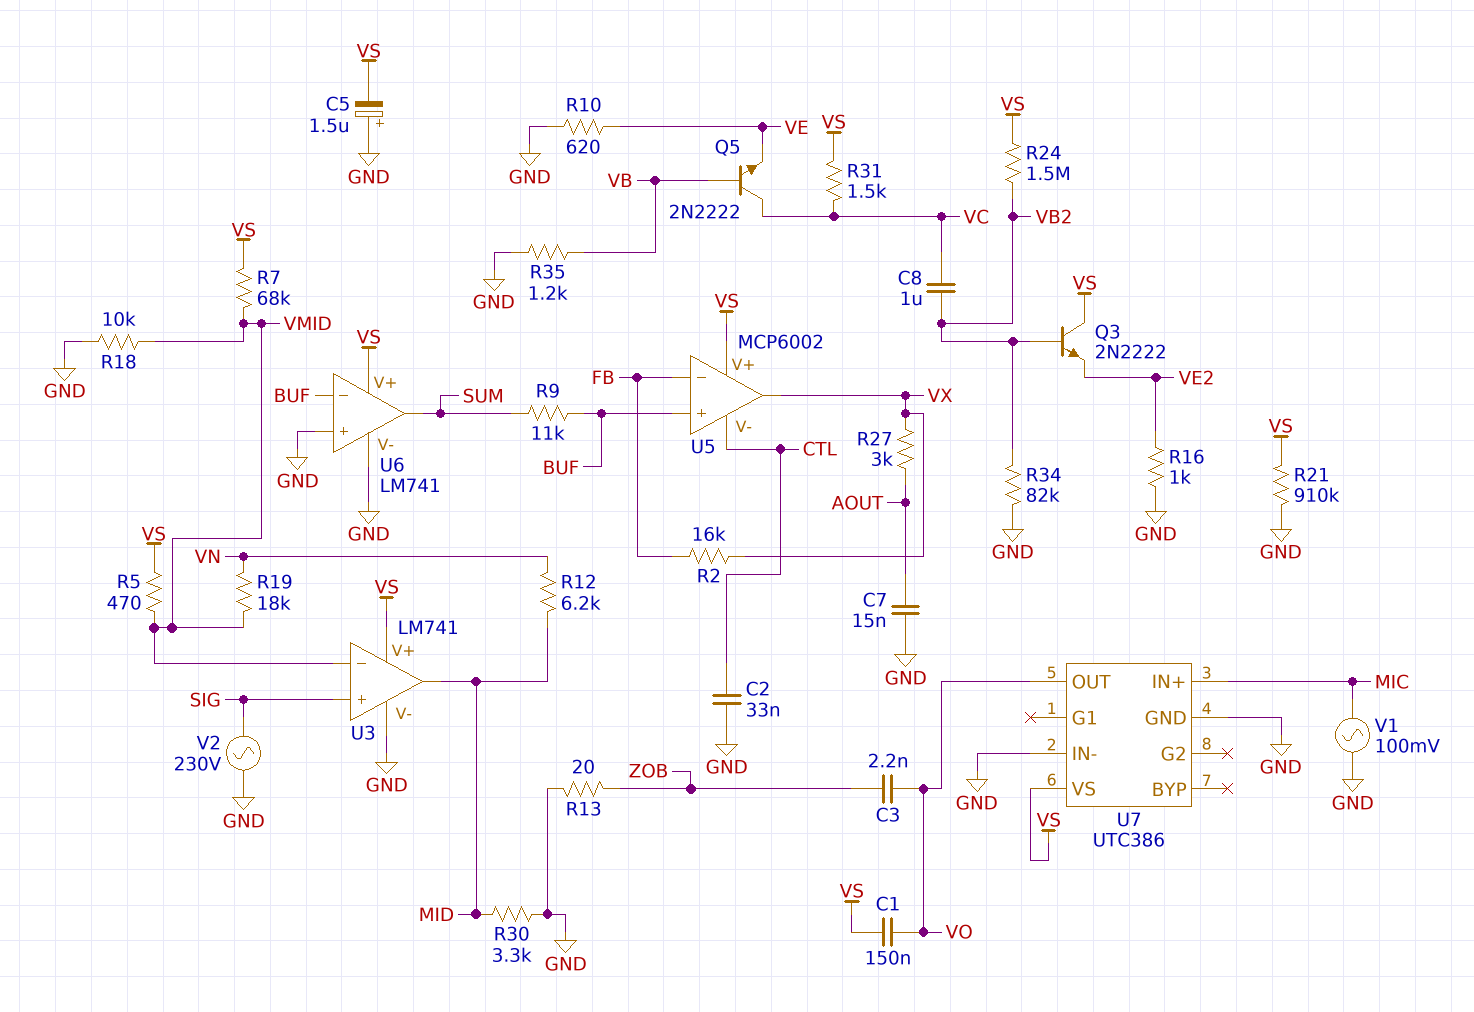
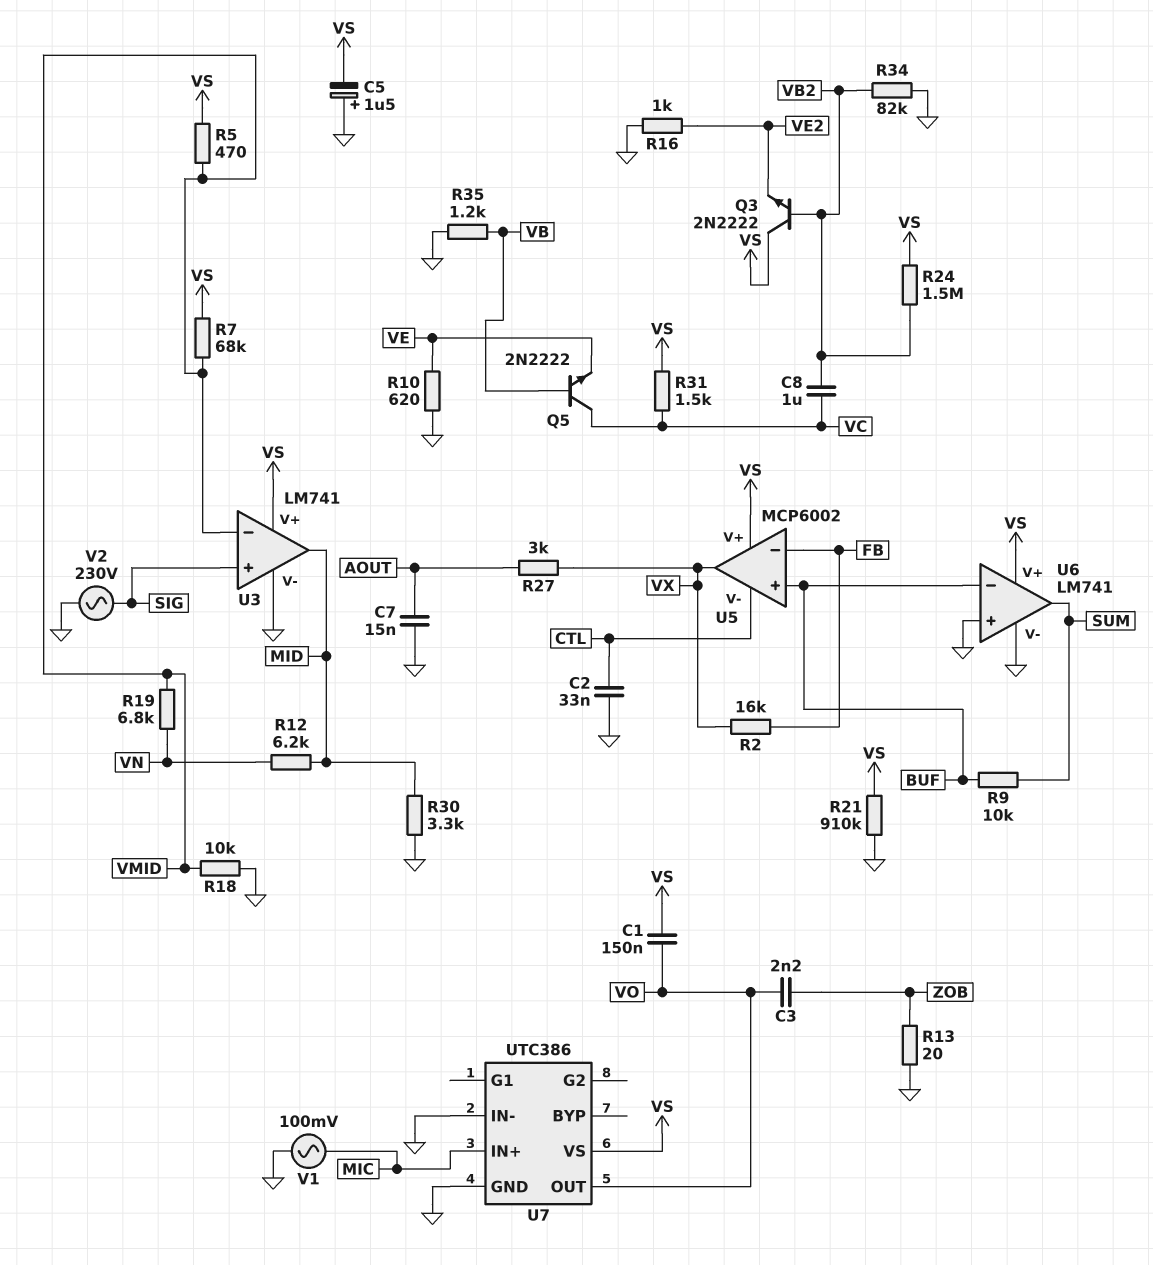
R9: 11k (BUF, SUM) -> 10k (BUF, SUM)
R19: 18k (VMID, VN) -> 6.8k (VMID, VN)

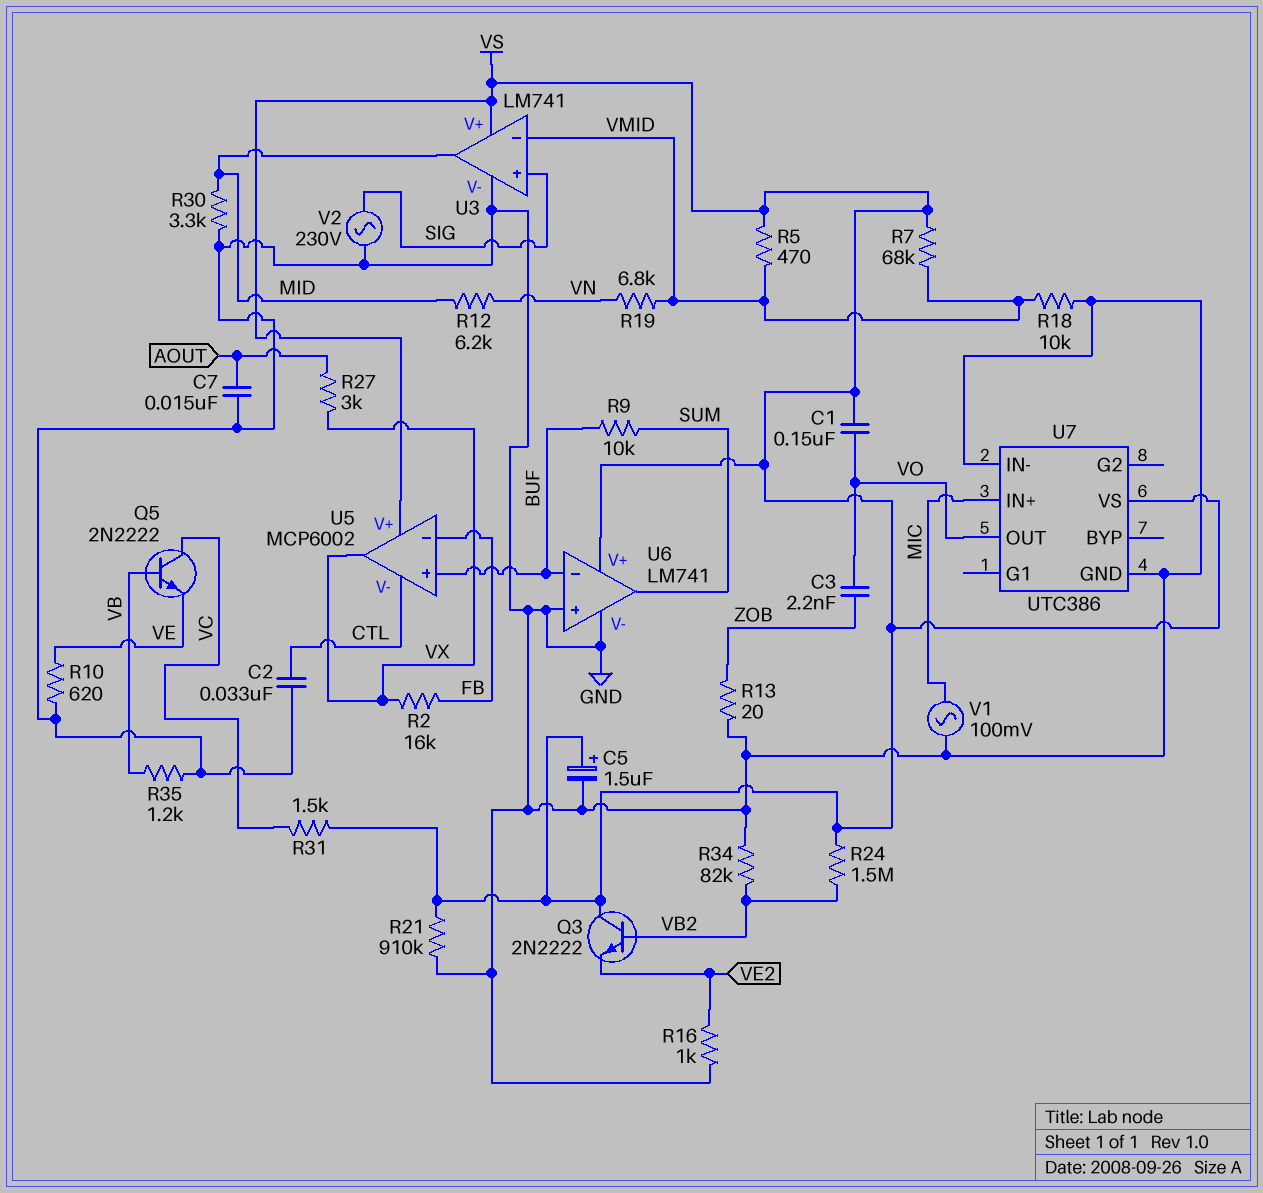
C5: 1.5uF (plus GND, minus VS) -> 1.5uF (plus VS, minus GND)
C8: 1uF (VB2, VC) -> none

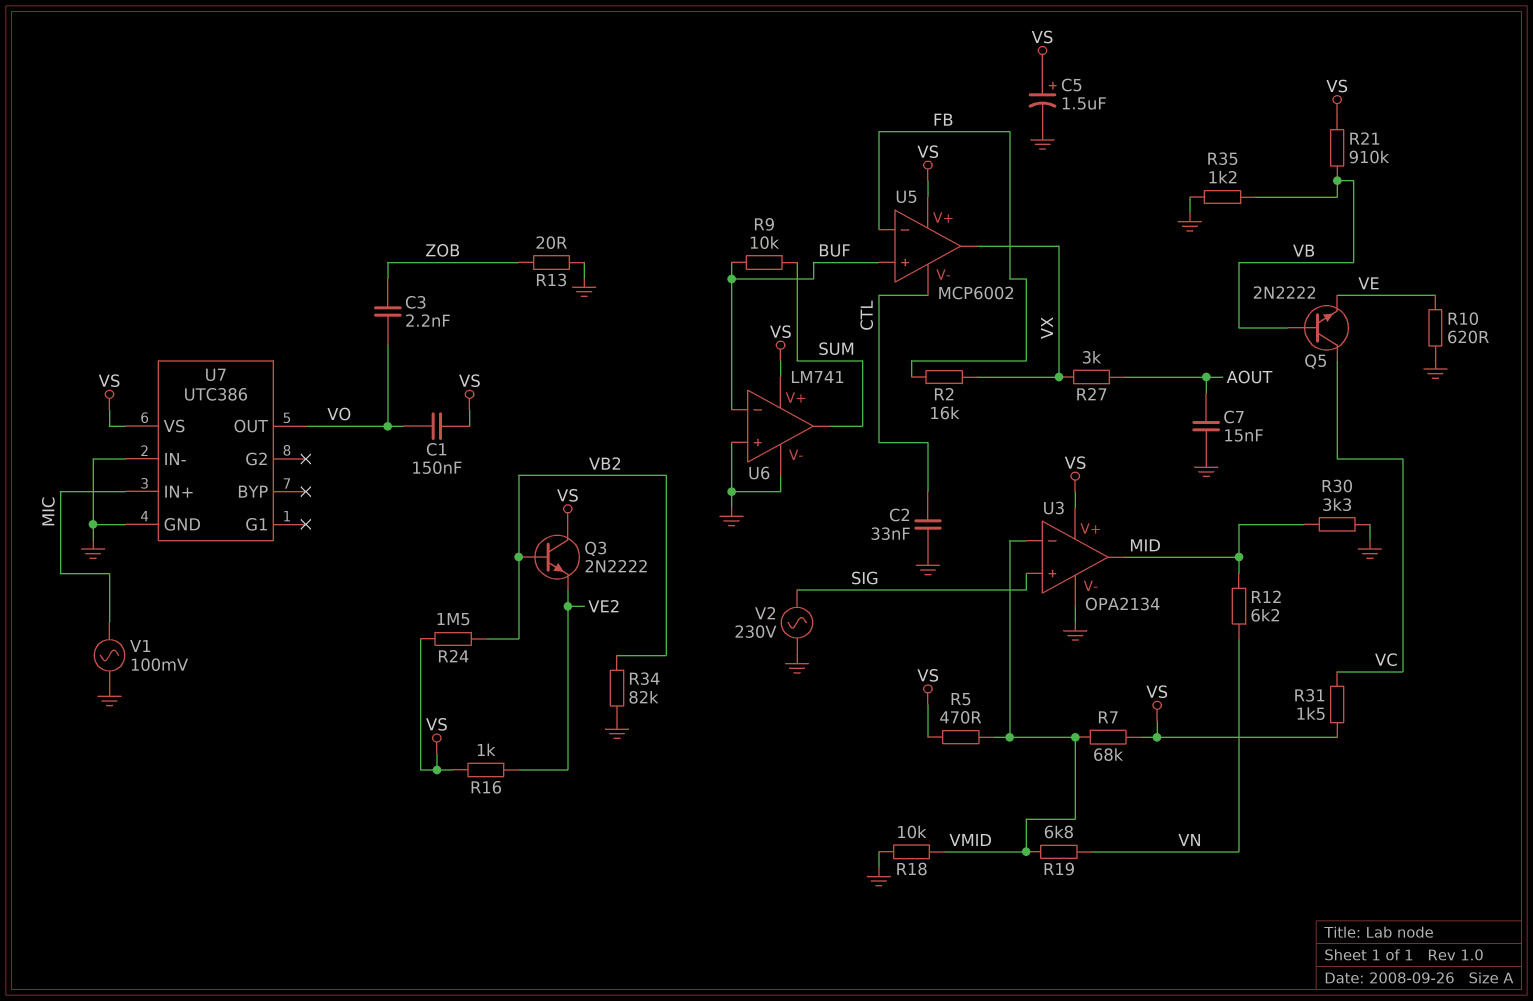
R16: 1k (GND, VE2) -> 1k (VE2, VS)
R21: 910k (GND, VS) -> 910k (VB, VS)
U3: LM741 -> OPA2134

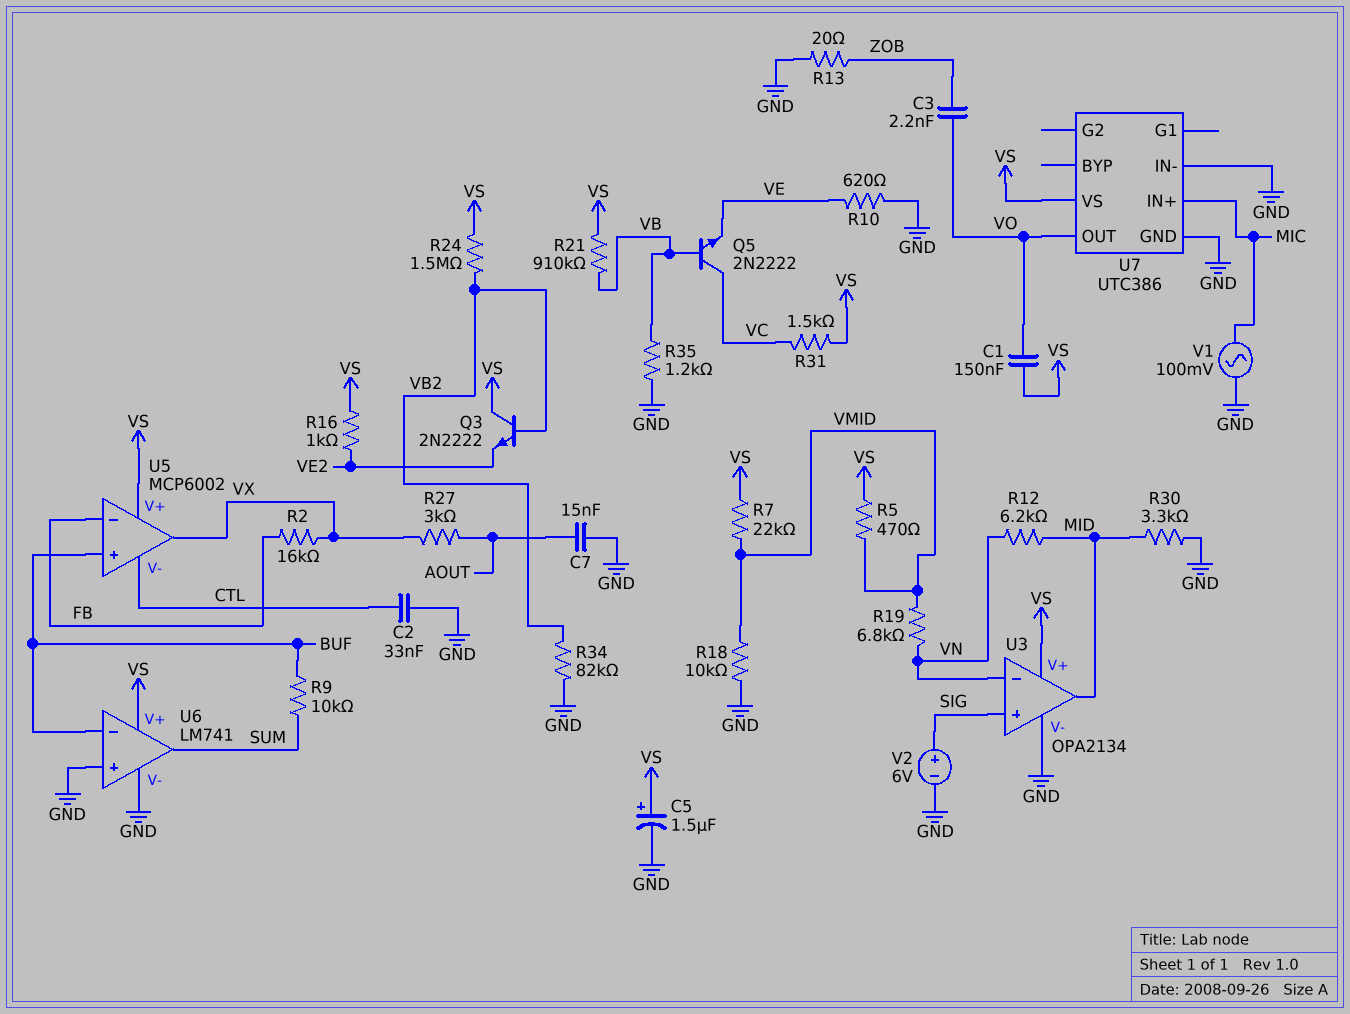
R7: 68k (VMID, VS) -> 22k (VMID, VS)
U3 pin in-: VMID -> VN
V2: AC 230V (GND, SIG) -> 6V (plus SIG, minus GND)

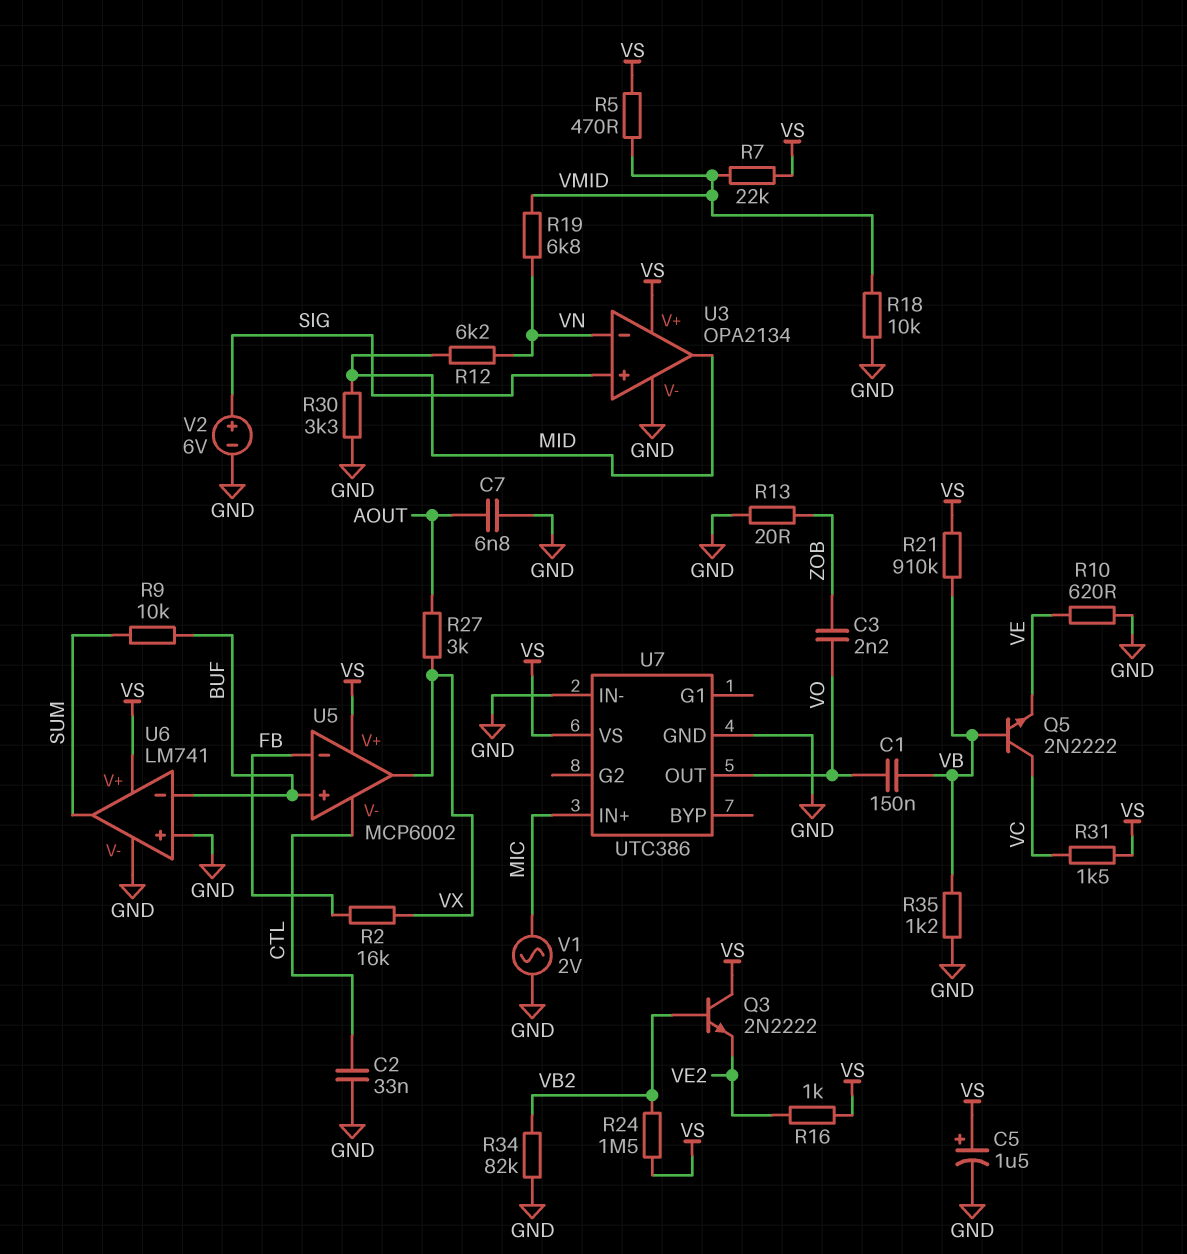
C1: 150nF (VO, VS) -> 150nF (VB, VO)
C7: 15nF (AOUT, GND) -> 6.8nF (AOUT, GND)
V1: AC 100mV (GND, MIC) -> AC 2V (GND, MIC)

